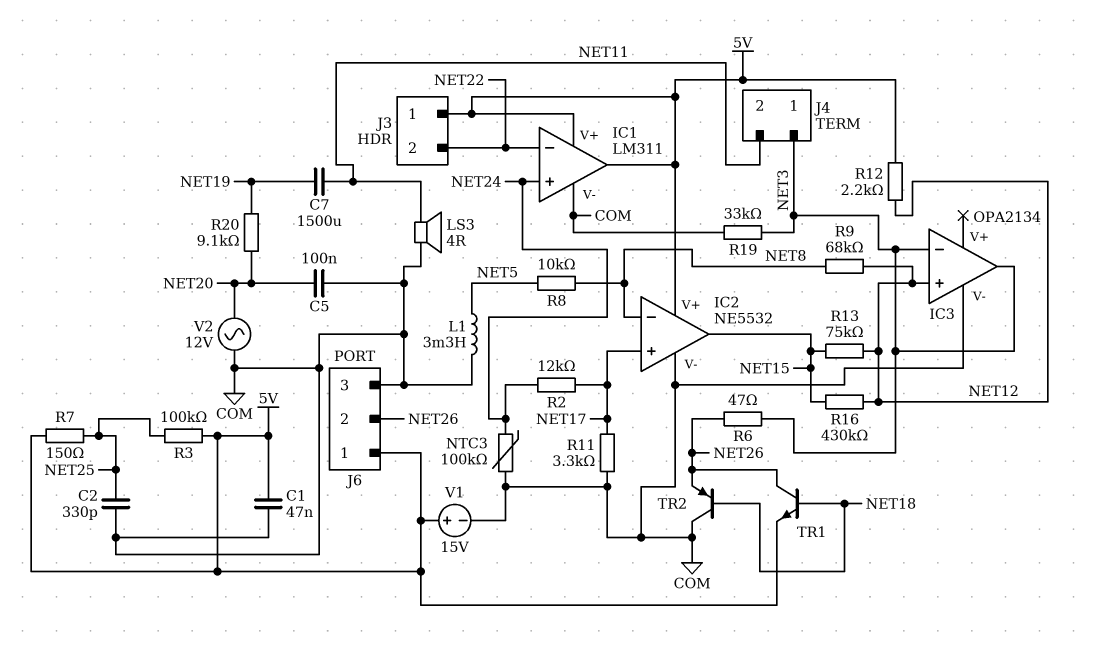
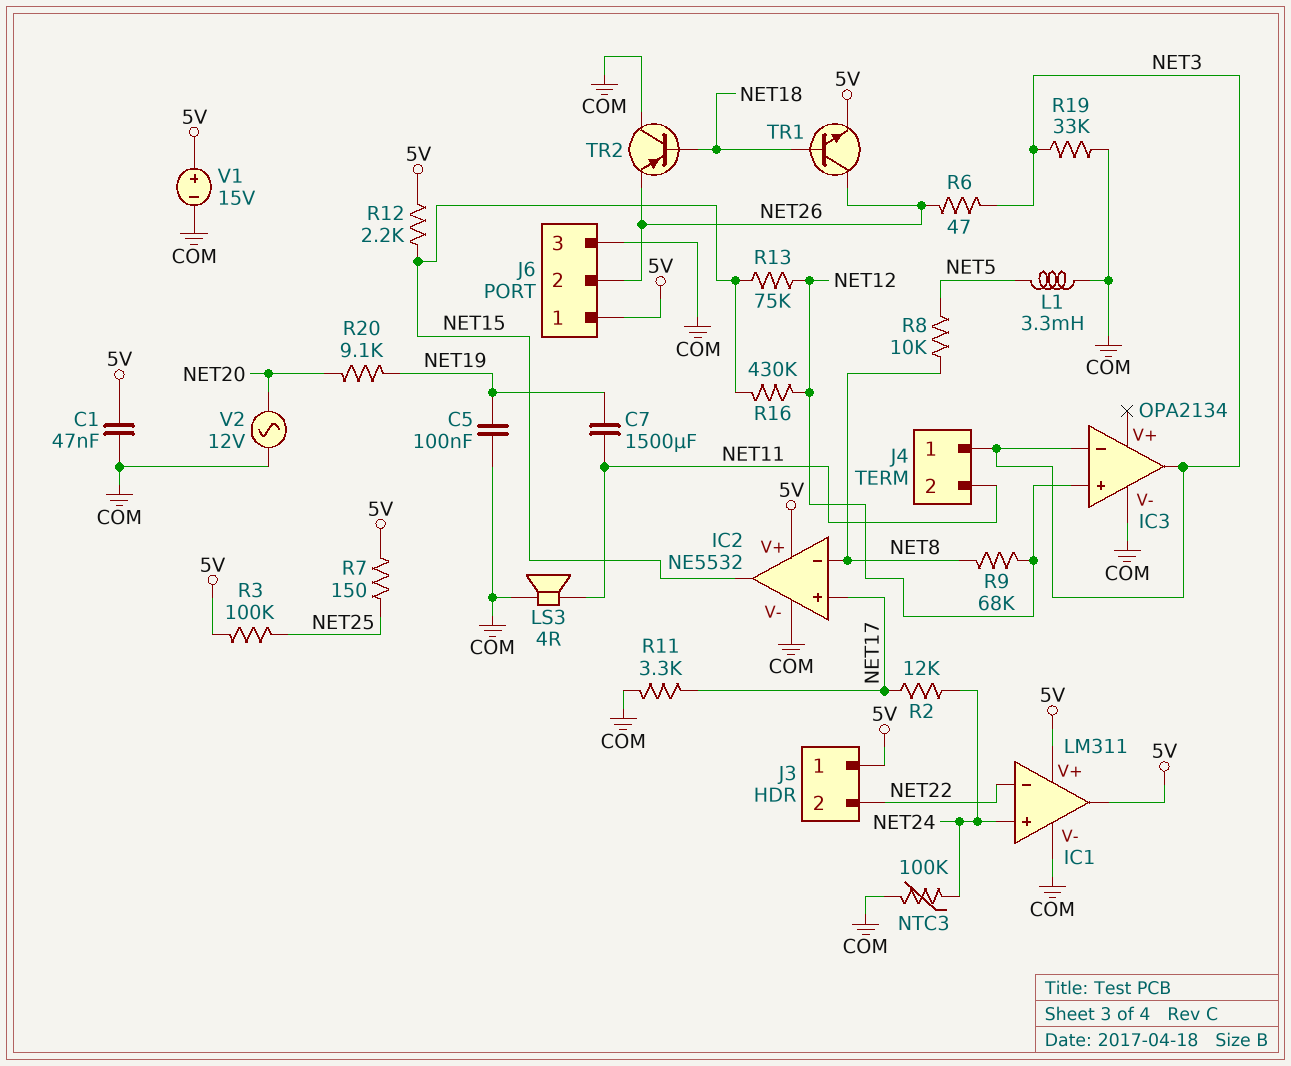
C2: 330pF (COM, NET25) -> none
C5: 100nF (COM, NET20) -> 100nF (COM, NET19)
R12: 2.2k (5V, NET12) -> 2.2k (5V, NET15)

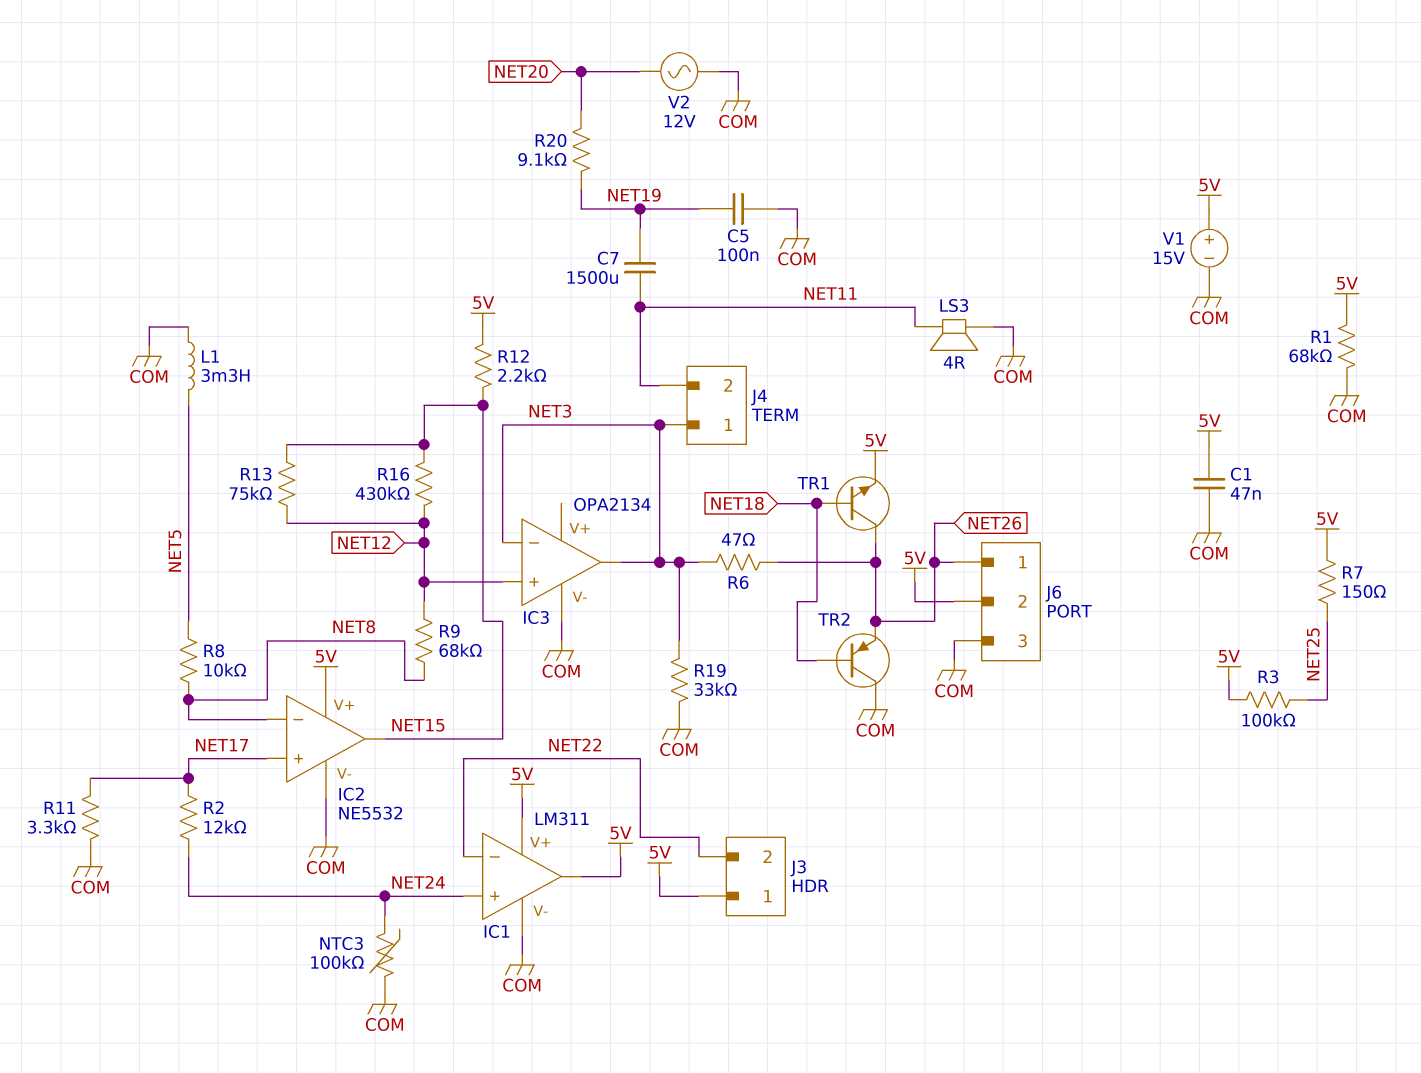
J6 pin 1: 5V -> NET26
J6 pin 2: NET26 -> 5V
R1: none -> 68k (5V, COM)

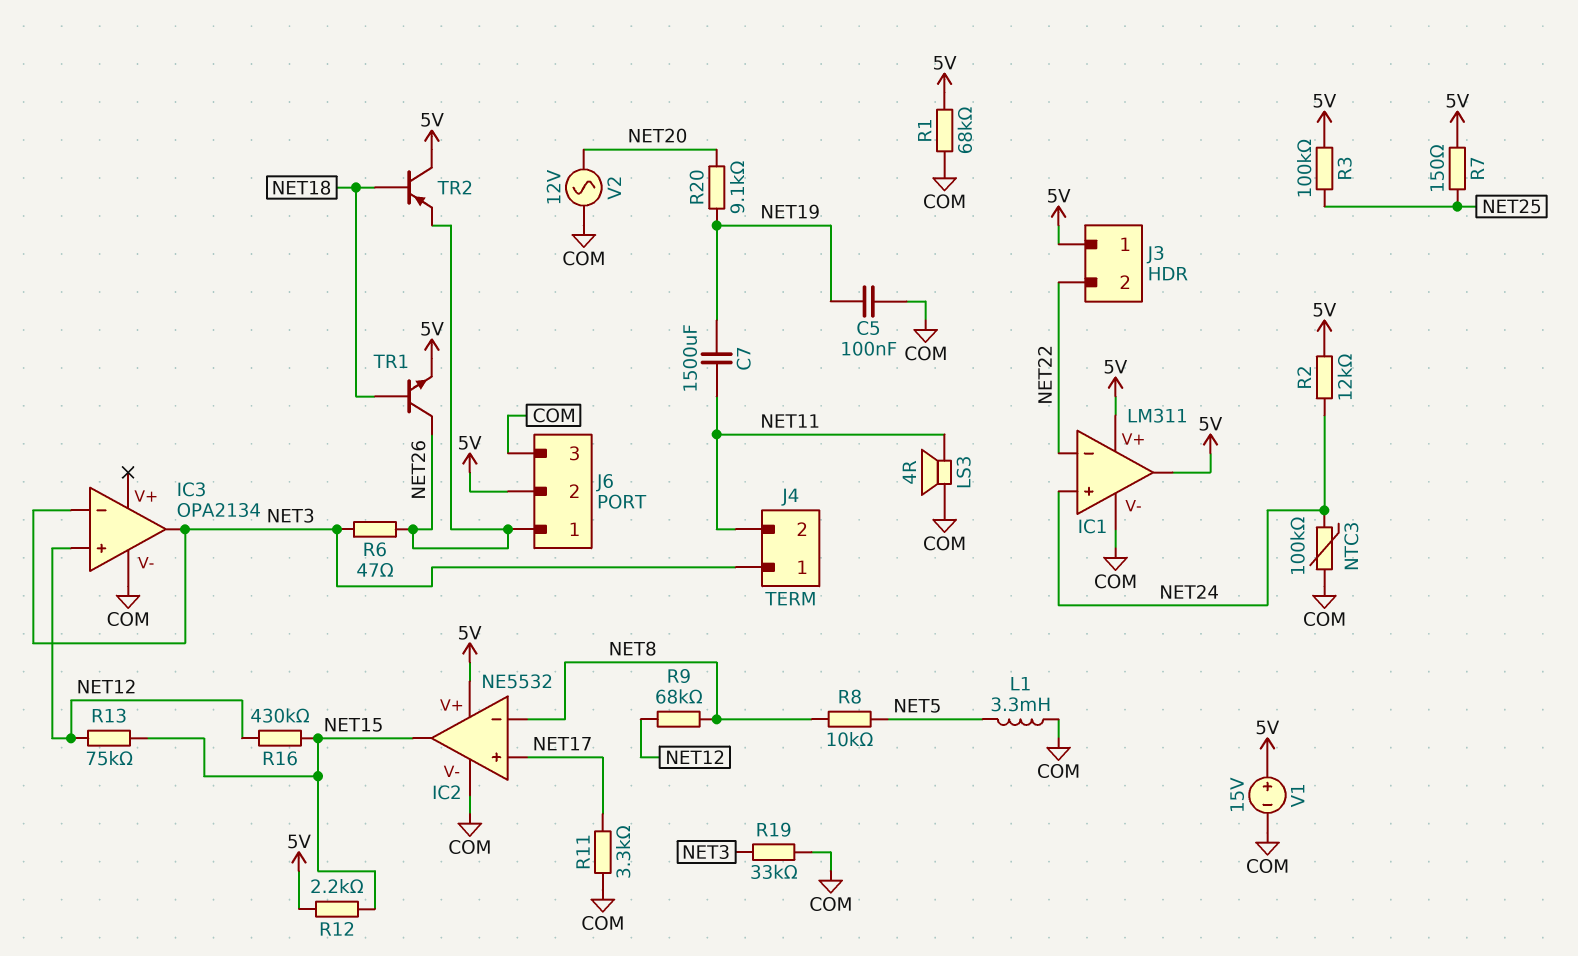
C1: 47nF (5V, COM) -> none
R2: 12k (NET17, NET24) -> 12k (5V, NET24)
TR2: PNP (B NET18, C COM, E NET26) -> PNP (B NET18, C 5V, E NET26)

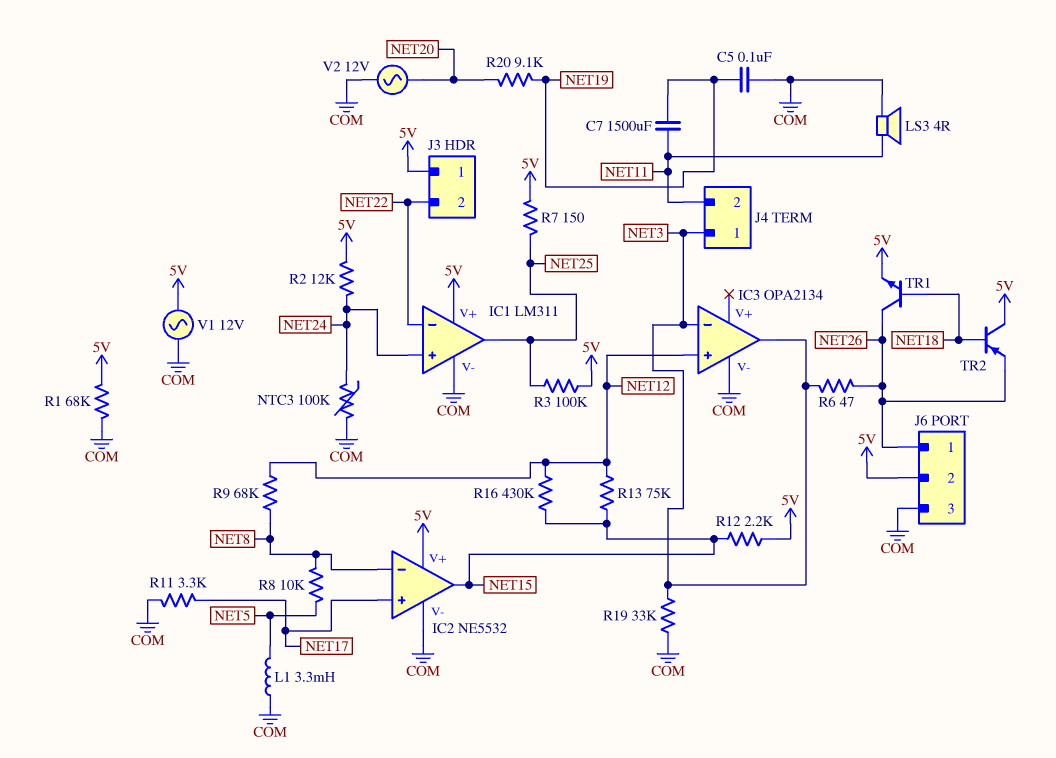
IC1 pin out: 5V -> NET25
V1: 15V (plus 5V, minus COM) -> AC 12V (5V, COM)

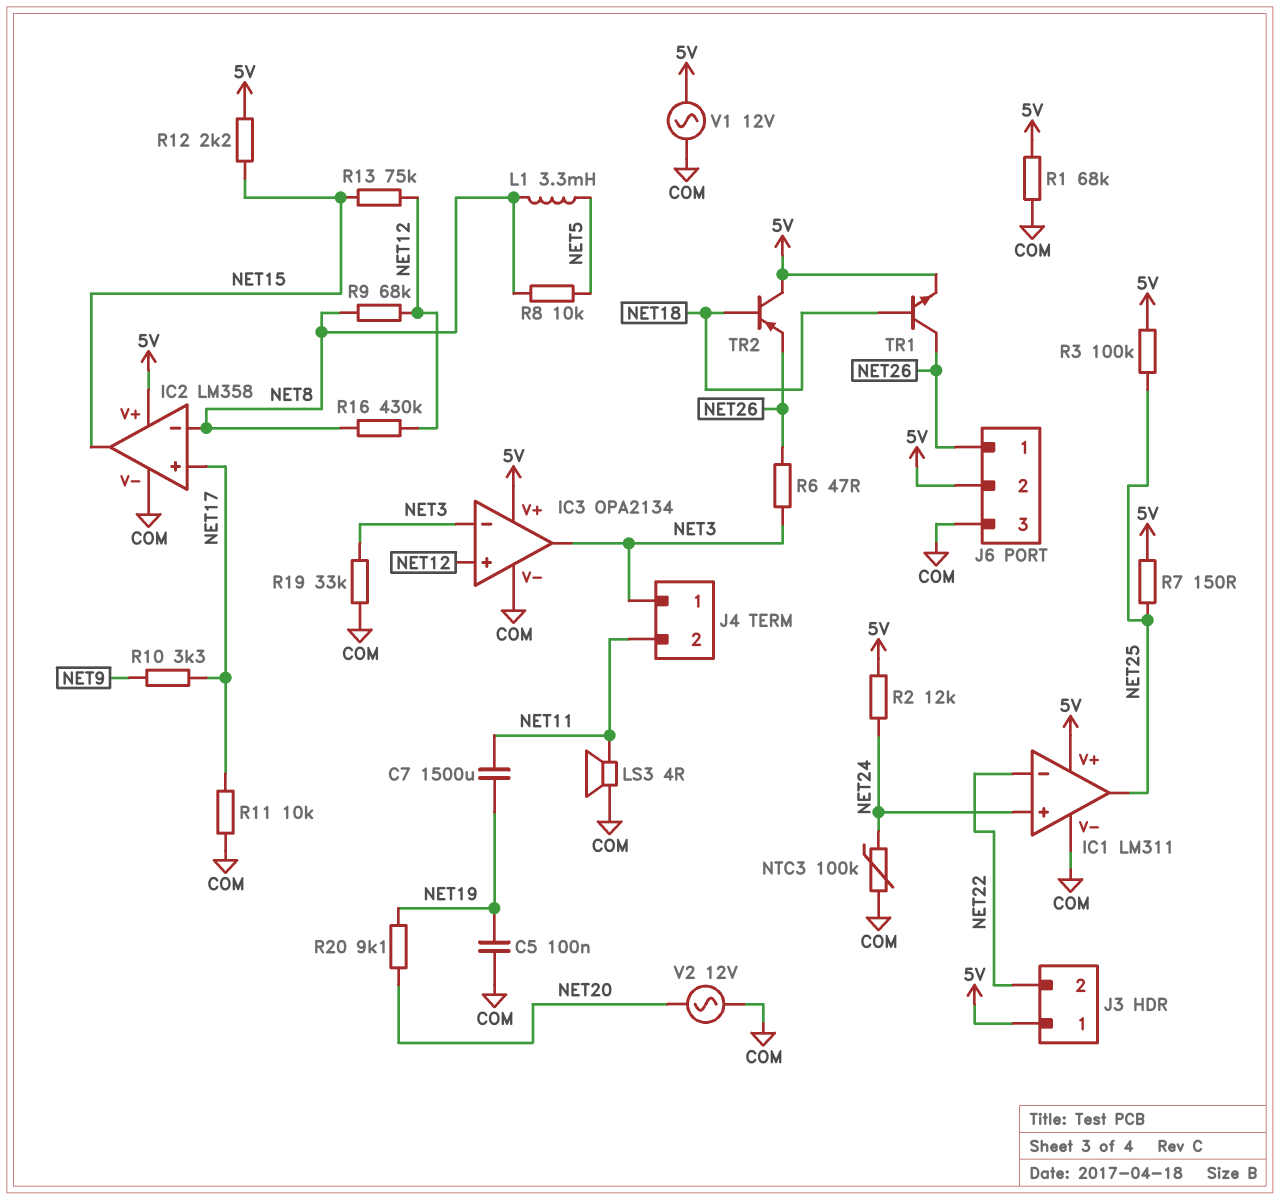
IC2: NE5532 -> LM358
IC3 pin V+: none -> 5V
L1: 3.3mH (COM, NET5) -> 3.3mH (NET5, NET8)
R10: none -> 3.3k (NET9, NET17)
R11: 3.3k (COM, NET17) -> 10k (COM, NET17)
R16: 430k (NET12, NET15) -> 430k (NET8, NET12)

